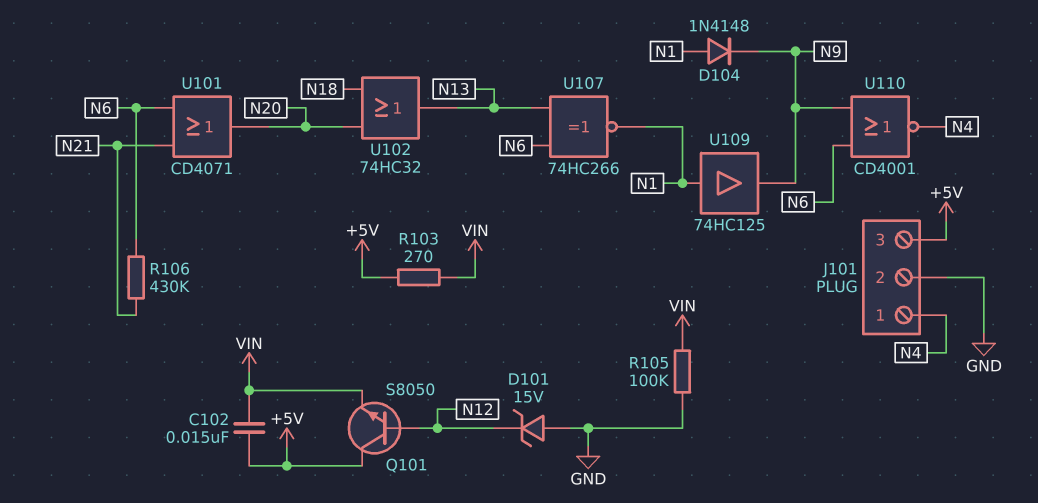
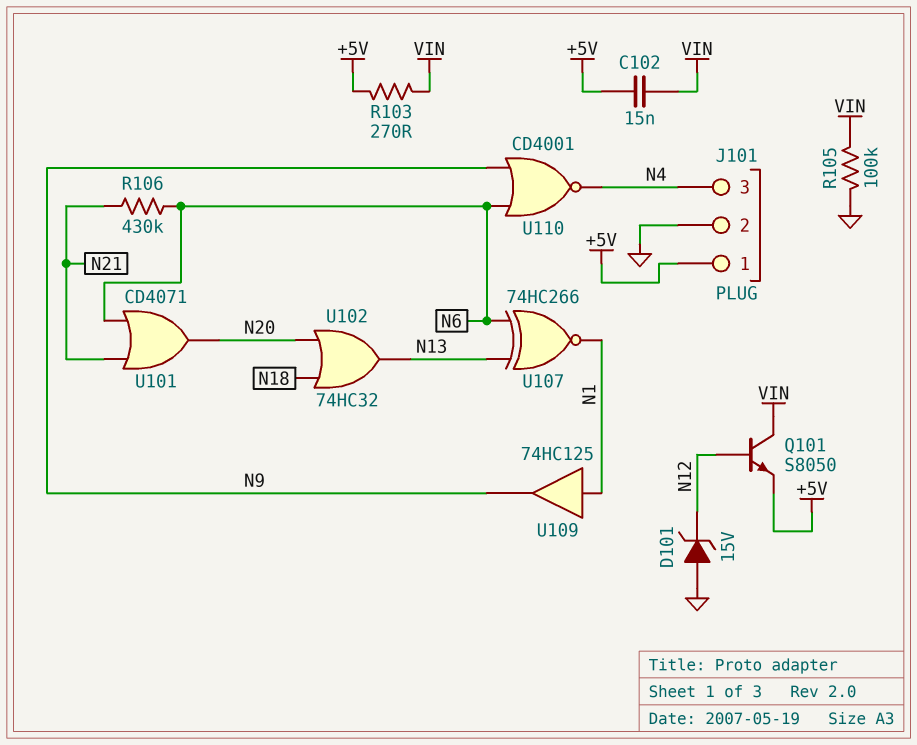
D104: diode 1N4148 (A N1, K N9) -> none
J101 pin 1: N4 -> +5V
J101 pin 3: +5V -> N4
Q101: NPN S8050 (B N12, C +5V, E VIN) -> NPN S8050 (B N12, C VIN, E +5V)

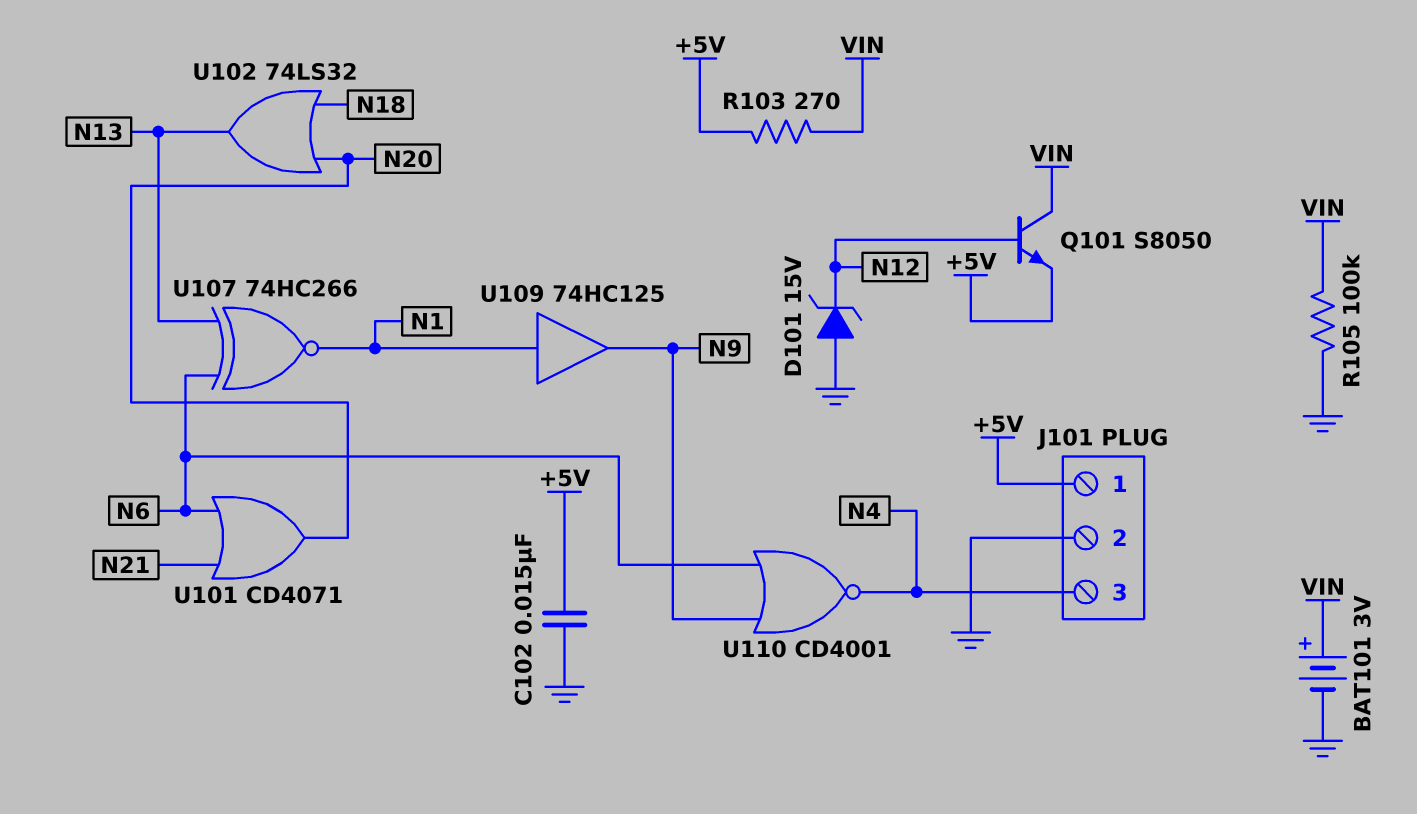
BAT101: none -> 3V (plus VIN, minus GND)
C102: 15nF (+5V, VIN) -> 15nF (+5V, GND)
R106: 430k (N6, N21) -> none
U102: OR 74HC32 (in N18, in N20, out N13) -> OR 74LS32 (in N18, in N20, out N13)

